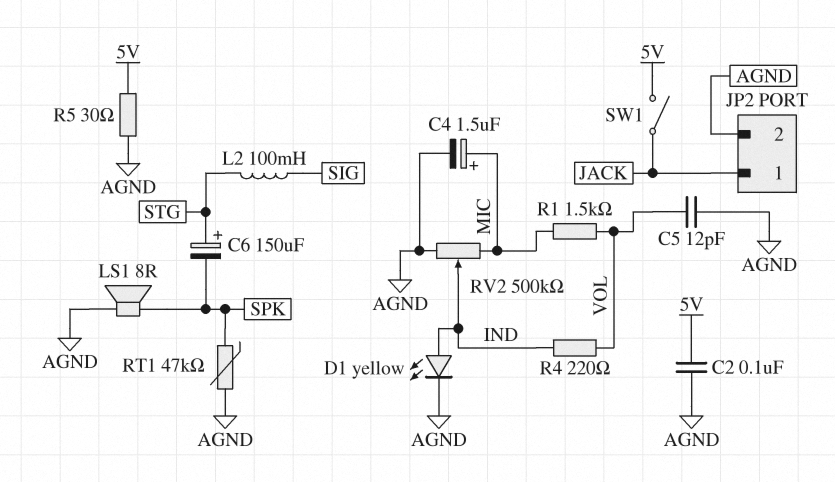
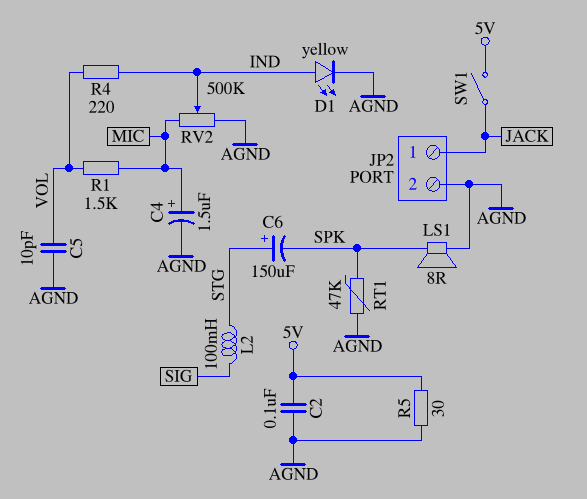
C5: 12pF (AGND, VOL) -> 10pF (AGND, VOL)

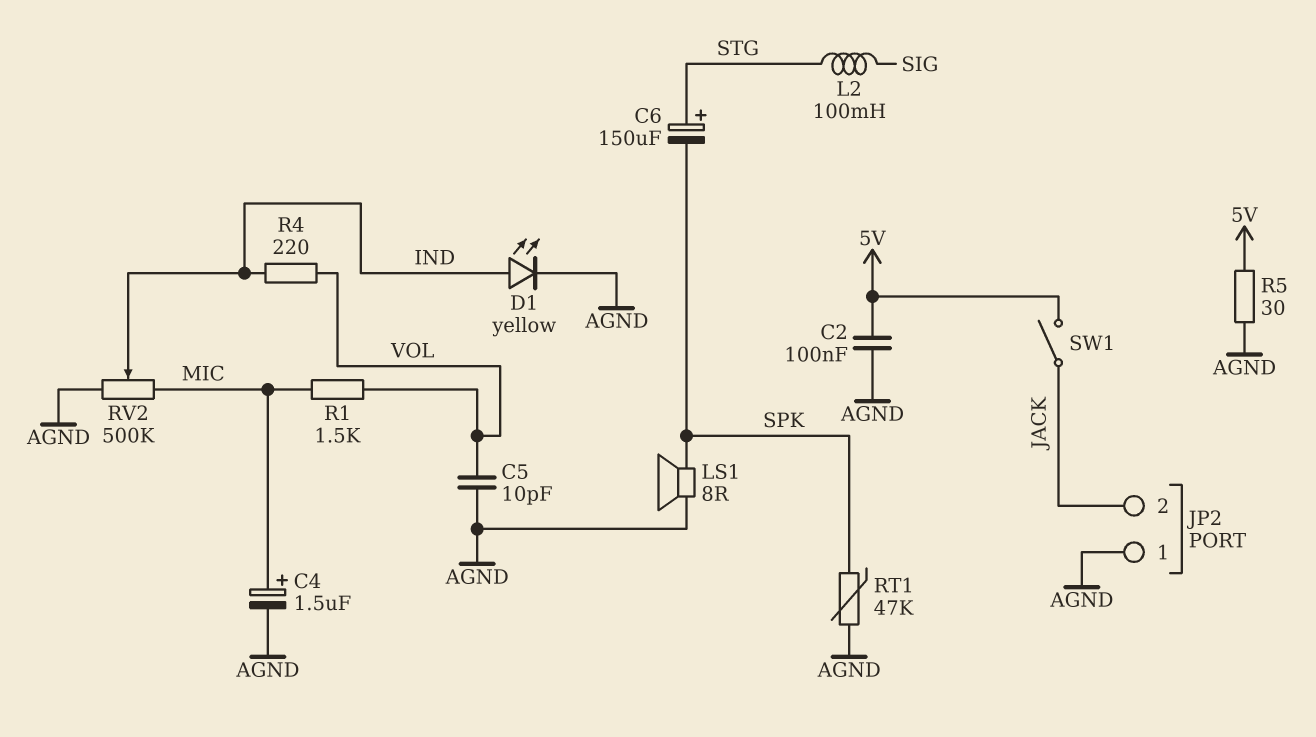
JP2 pin 1: JACK -> AGND
JP2 pin 2: AGND -> JACK

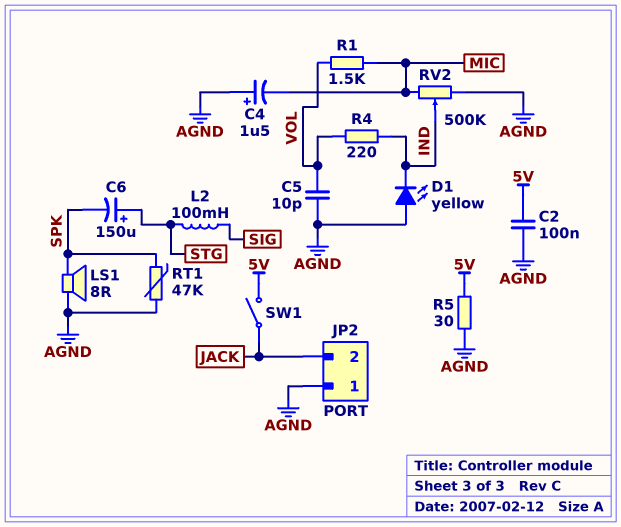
C4: 1.5uF (plus MIC, minus AGND) -> 1.5uF (plus AGND, minus MIC)
D1: LED yellow (A IND, K AGND) -> LED yellow (A AGND, K IND)

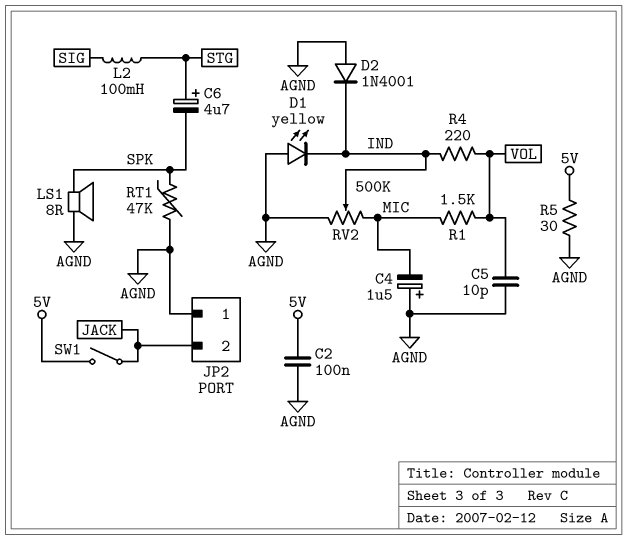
C6: 150uF (plus STG, minus SPK) -> 4.7uF (plus STG, minus SPK)
D2: none -> diode 1N4001 (A AGND, K IND)

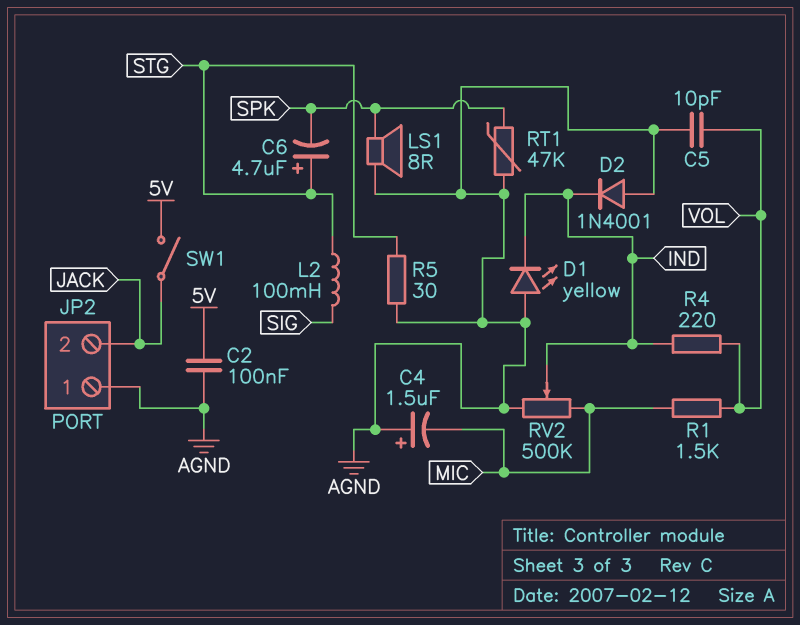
R5: 30 (5V, AGND) -> 30 (AGND, STG)

